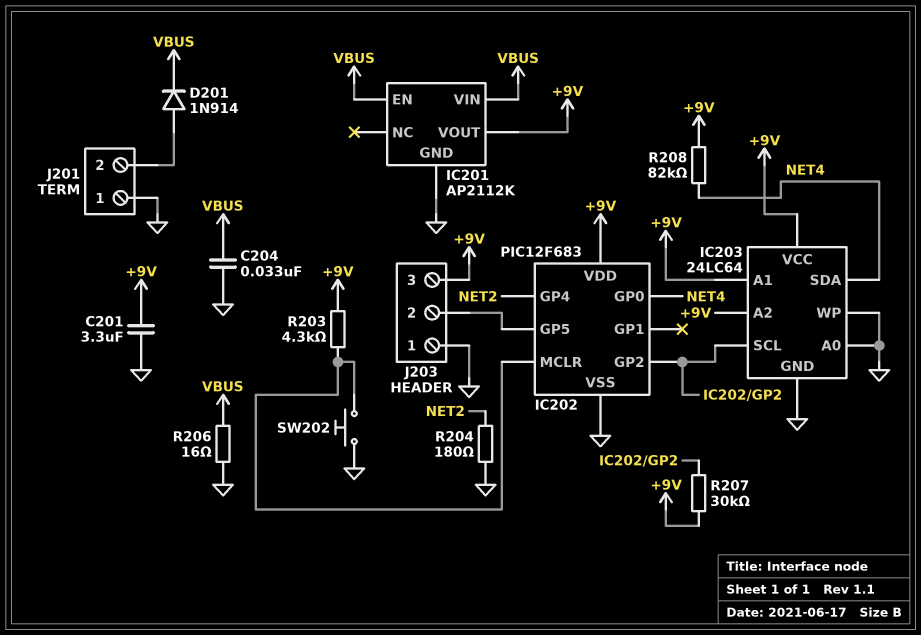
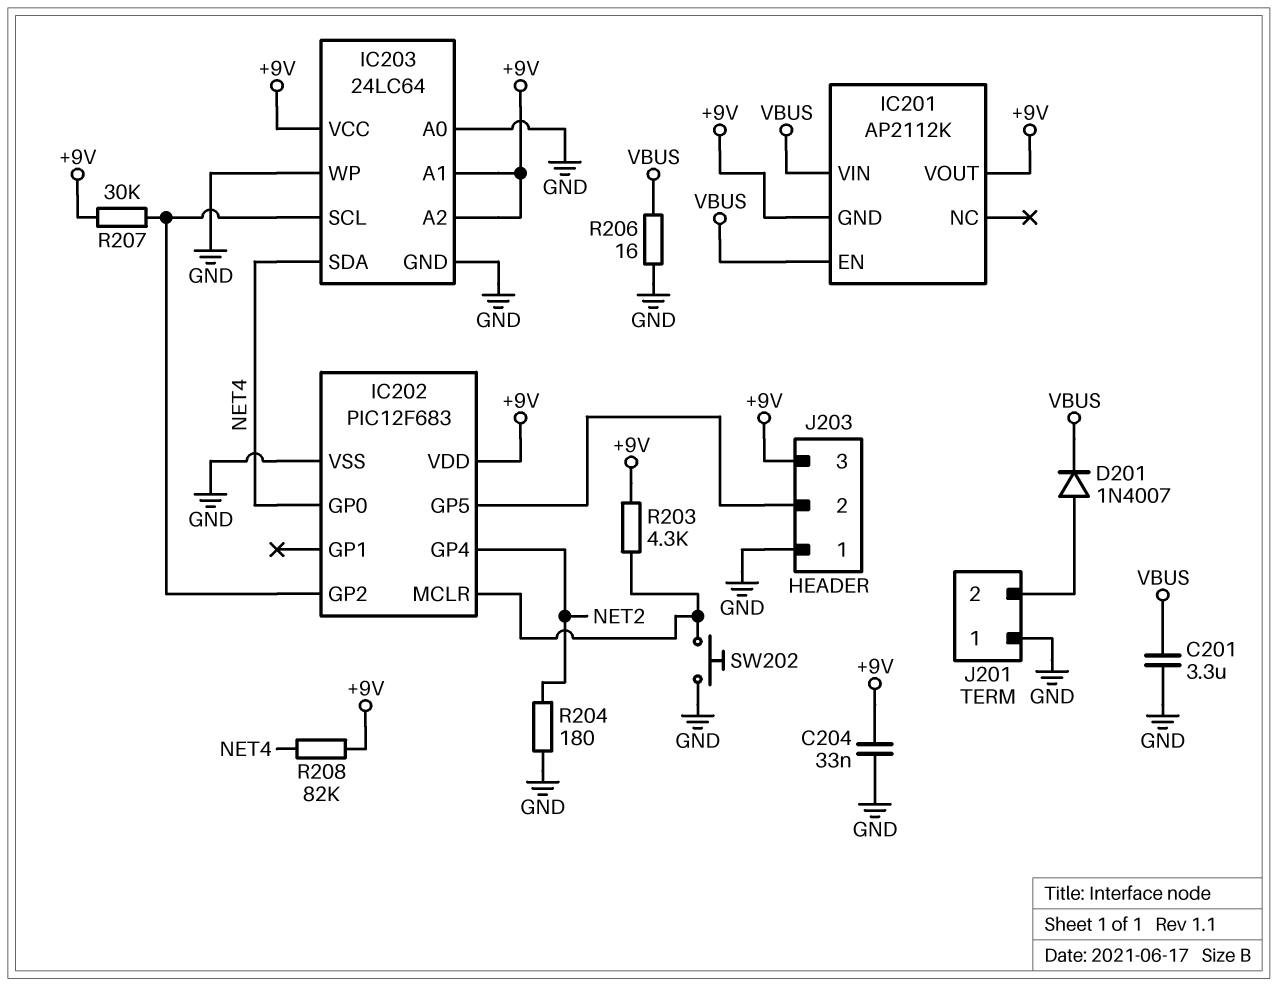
C201: 3.3uF (+9V, GND) -> 3.3uF (GND, VBUS)
C204: 33nF (GND, VBUS) -> 33nF (+9V, GND)
D201: diode 1N914 (A J201/2, K VBUS) -> diode 1N4007 (A J201/2, K VBUS)
IC201 pin GND: GND -> +9V

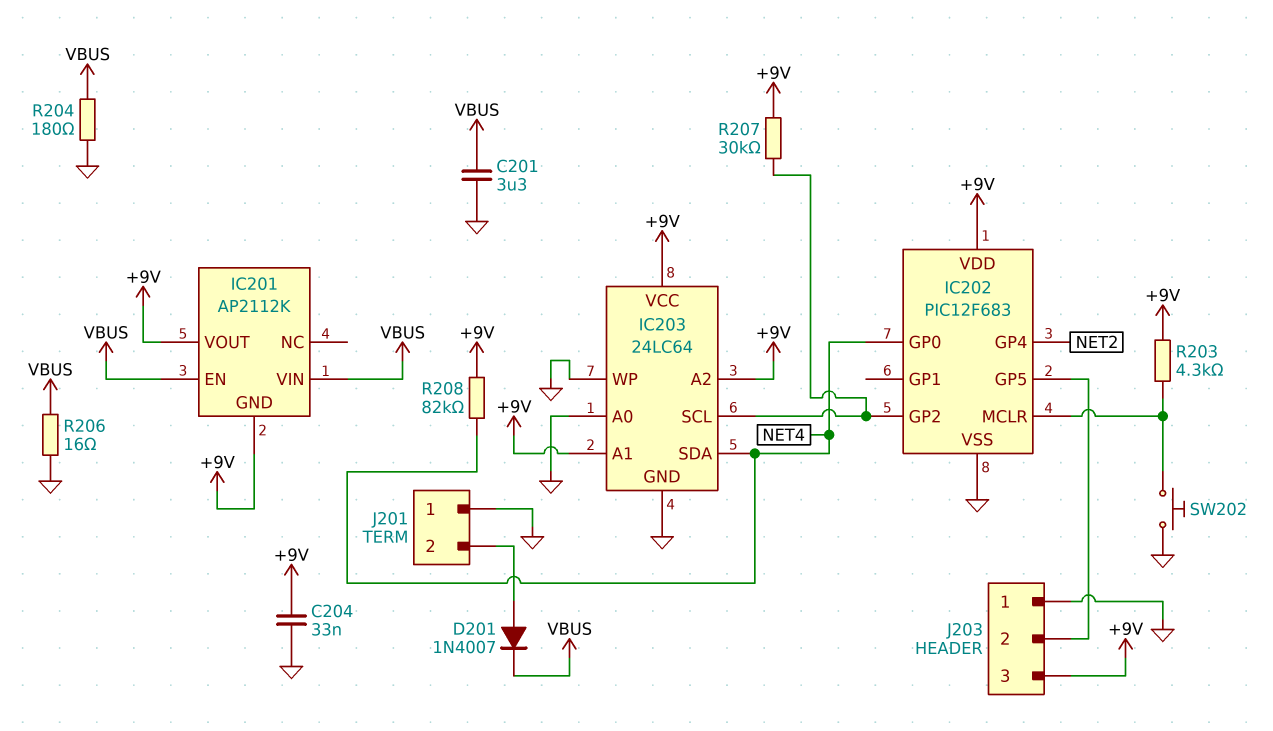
R204: 180 (GND, NET2) -> 180 (GND, VBUS)

